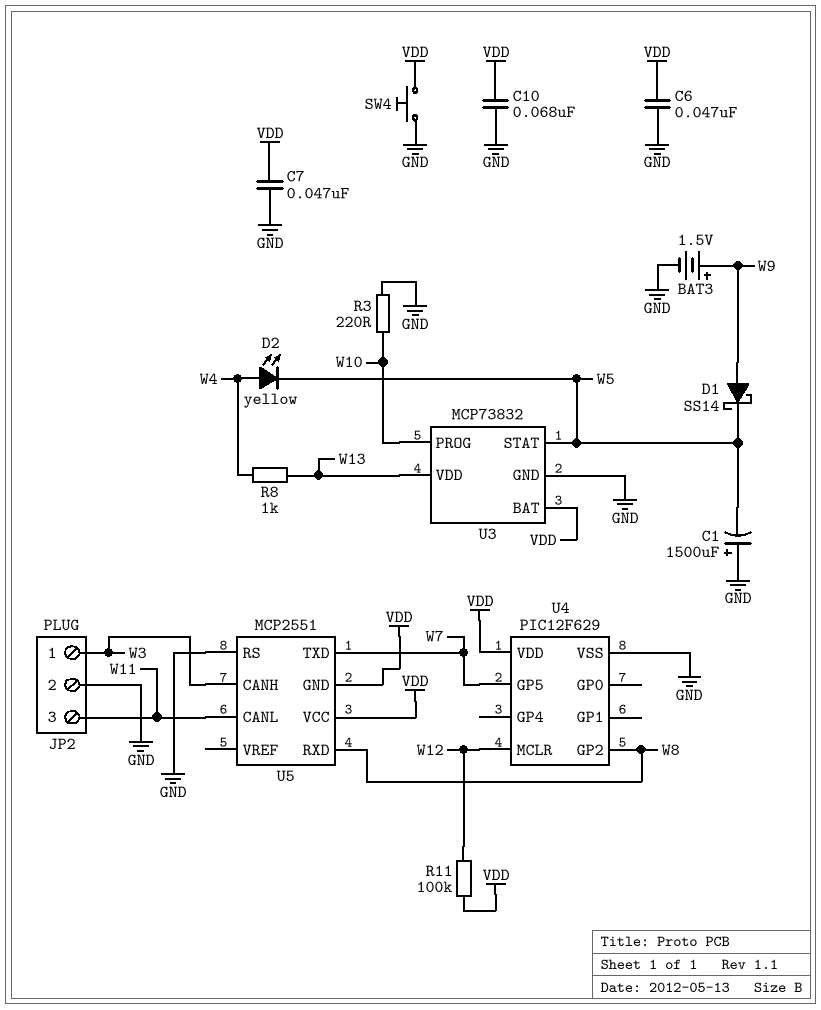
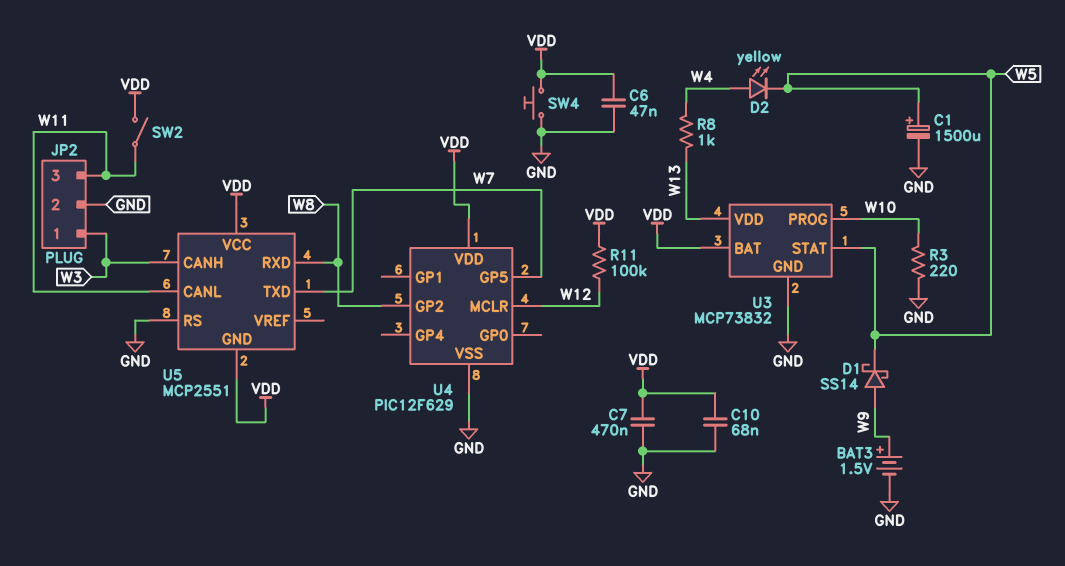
C1: 1500uF (plus GND, minus W5) -> 1500uF (plus W5, minus GND)
C7: 47nF (GND, VDD) -> 470nF (GND, VDD)
SW2: none -> switch (VDD, W11)

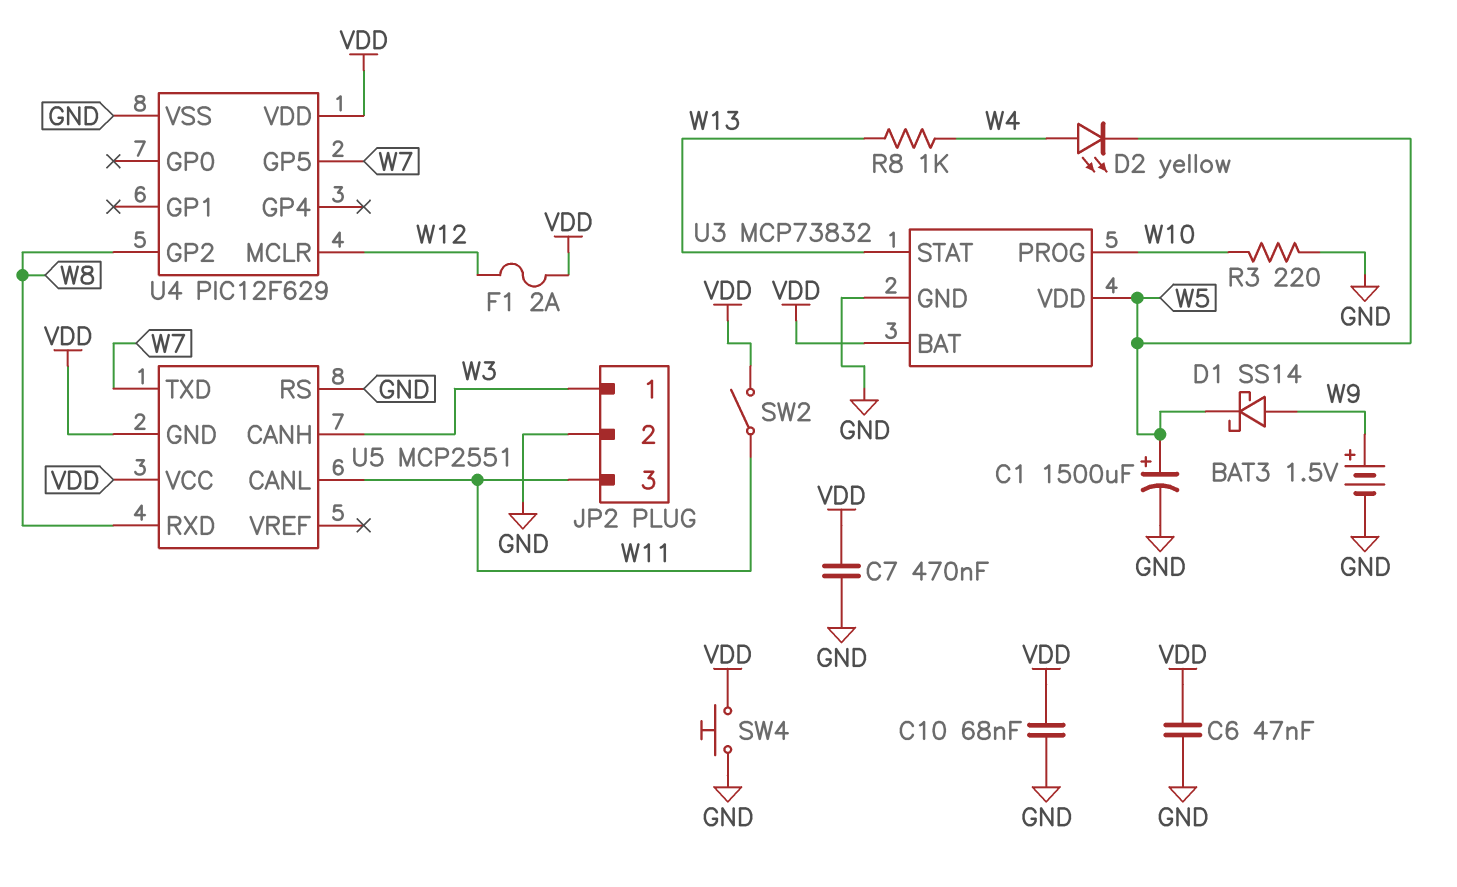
F1: none -> 2A (VDD, W12)
R11: 100k (VDD, W12) -> none
U3 pin STAT: W5 -> W13
U3 pin VDD: W13 -> W5

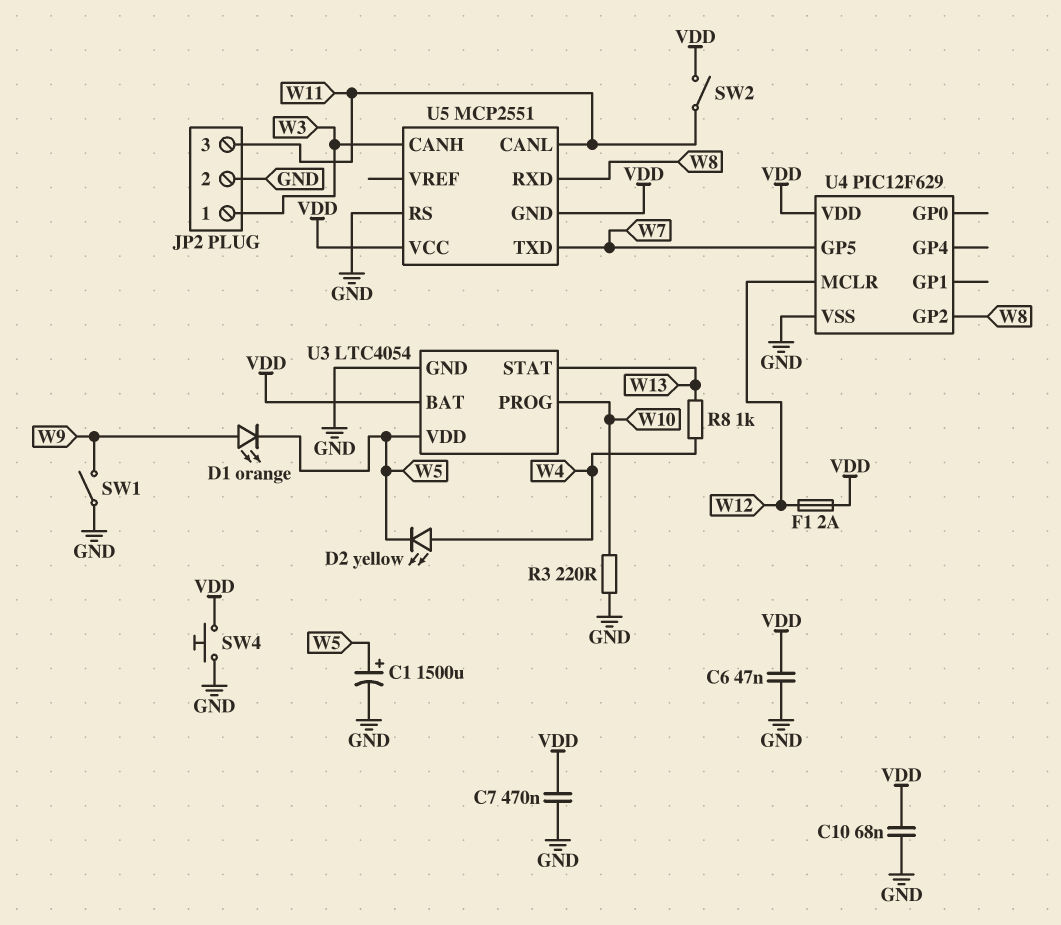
BAT3: 1.5V (plus W9, minus GND) -> none
D1: schottky SS14 (A W9, K W5) -> LED orange (A W9, K W5)
SW1: none -> switch (GND, W9)
U3: MCP73832 -> LTC4054

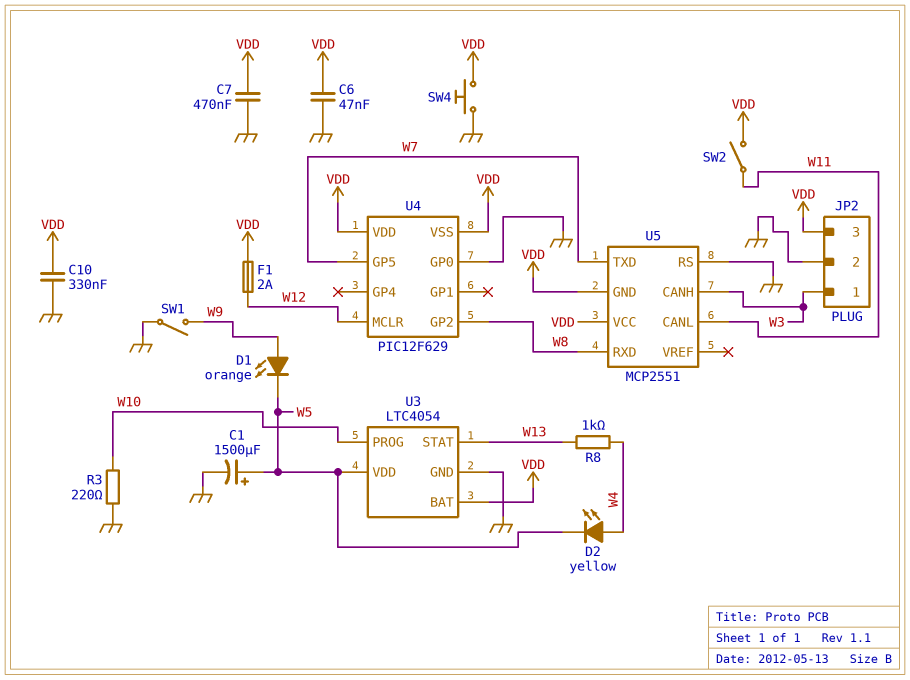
C10: 68nF (GND, VDD) -> 330nF (GND, VDD)
JP2 pin 3: W11 -> VDD
U4 pin GP0: none -> GND
U4 pin VSS: GND -> VDD

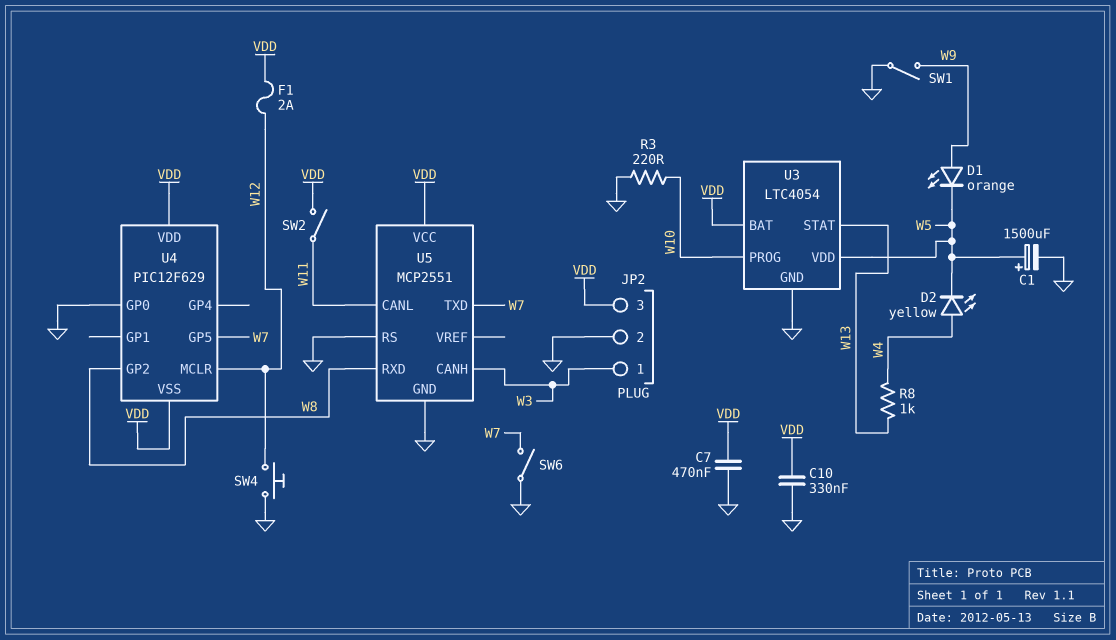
C6: 47nF (GND, VDD) -> none
SW4: button (GND, VDD) -> button (GND, W12)
SW6: none -> switch (GND, W7)
U5 pin GND: VDD -> GND

